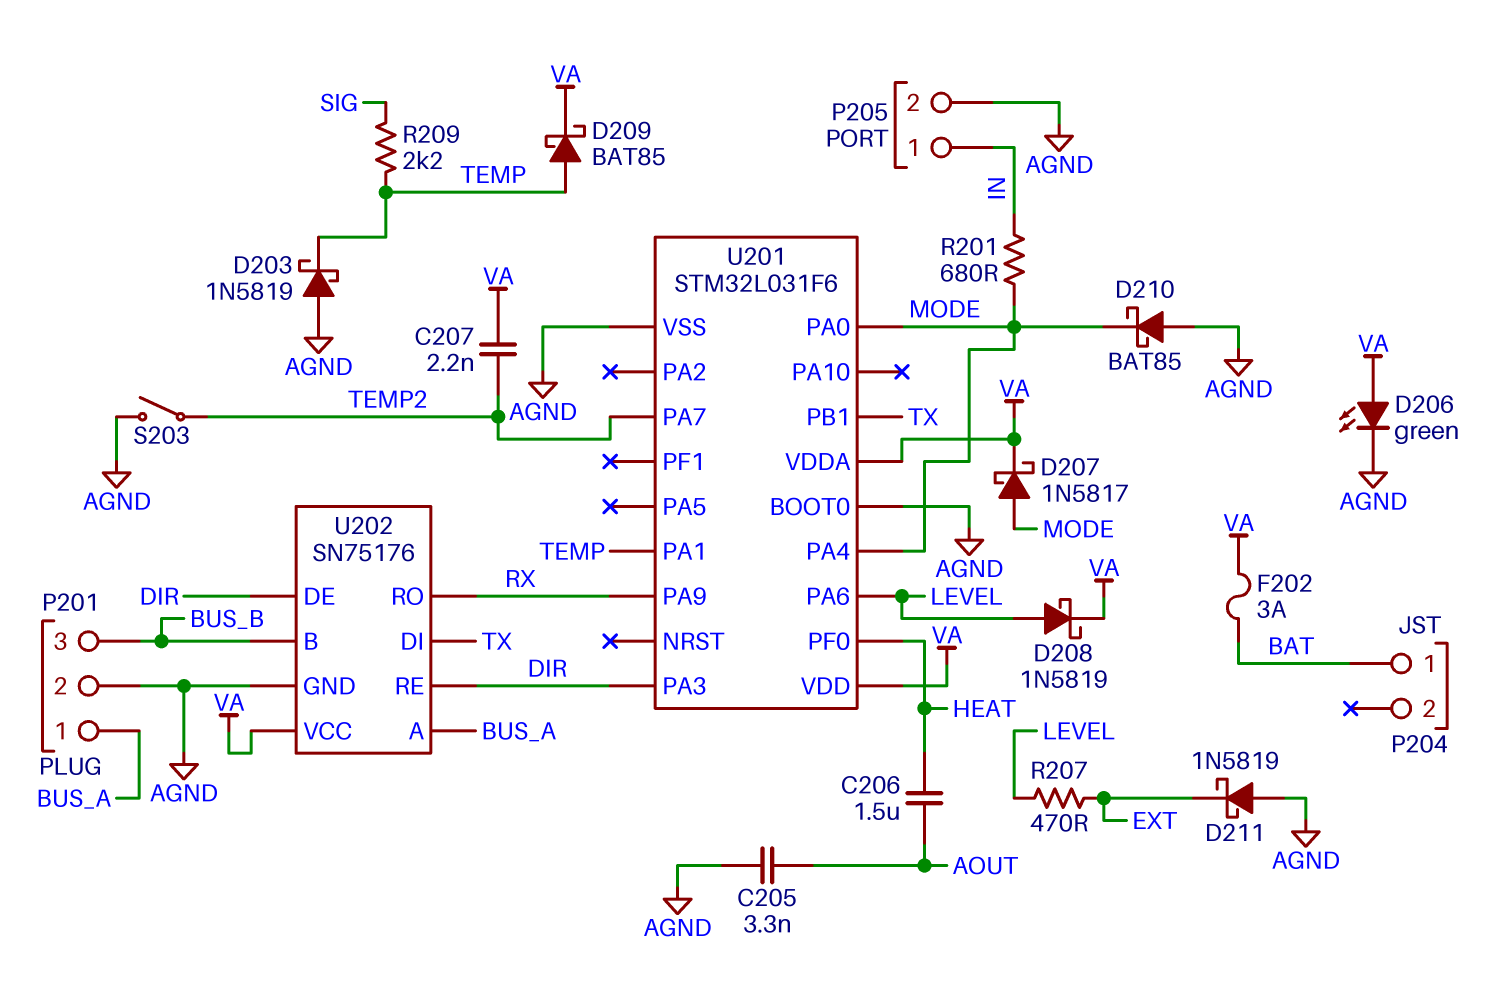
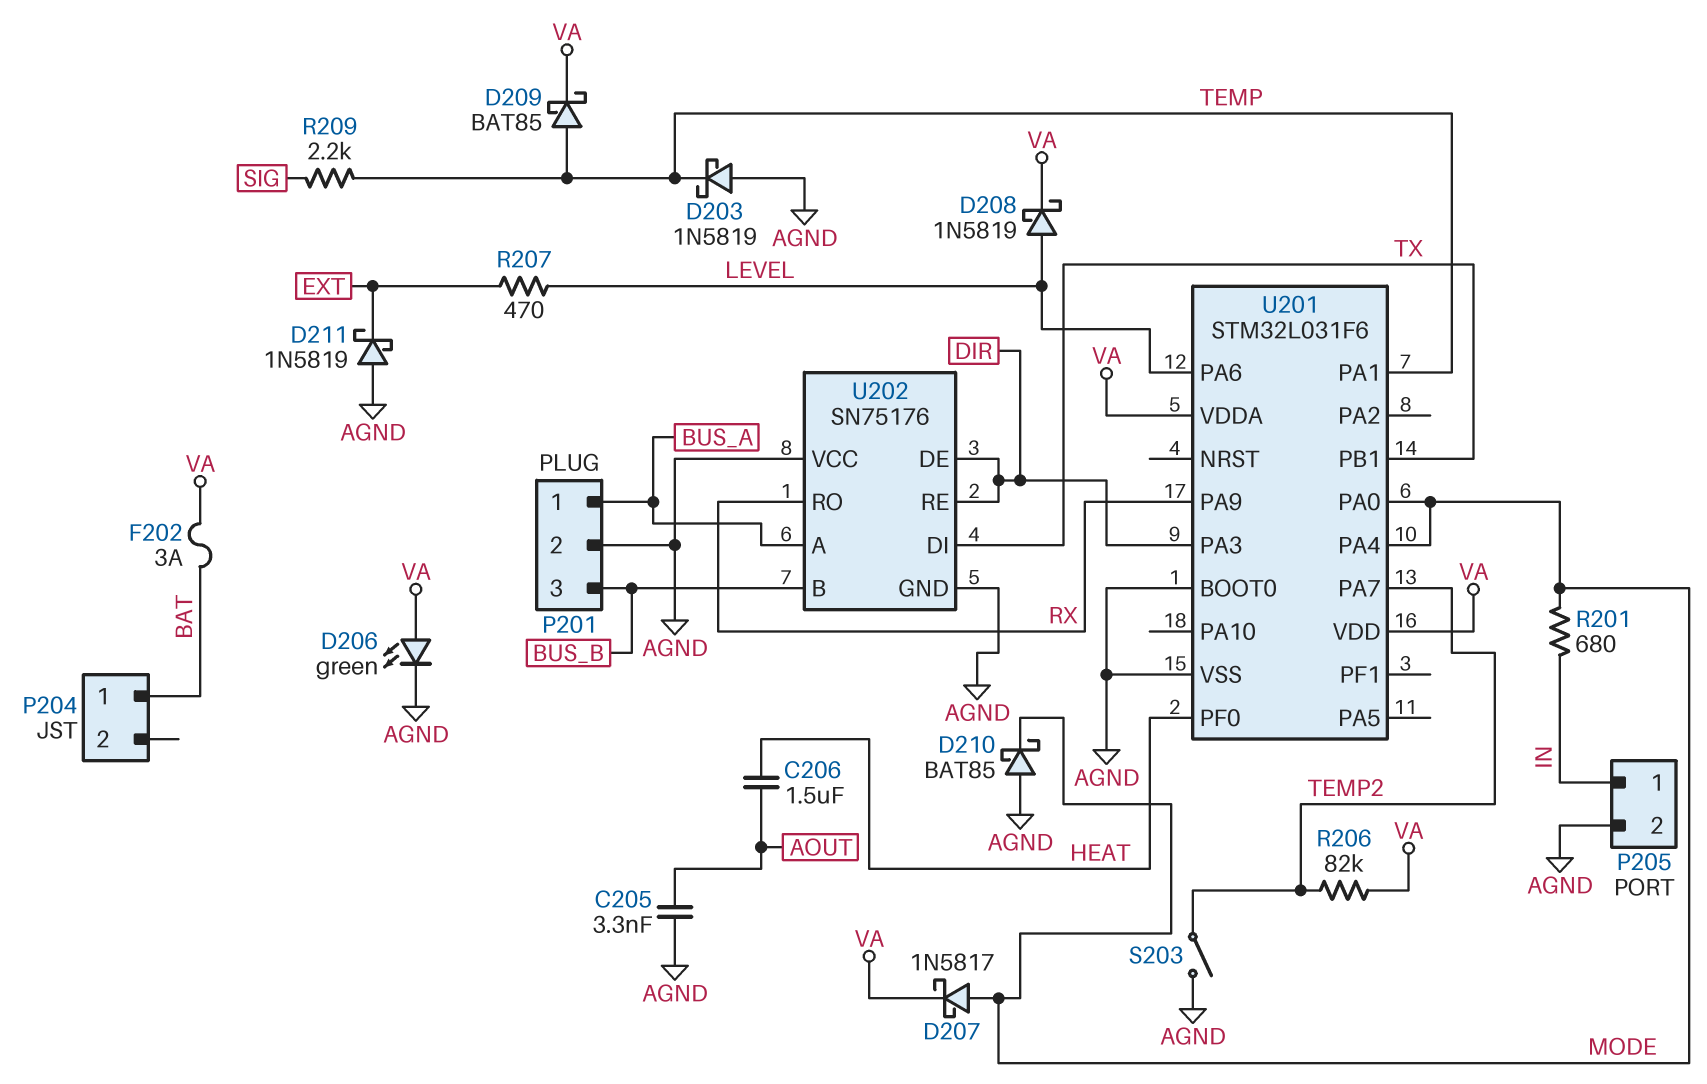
C207: 2.2nF (TEMP2, VA) -> none
R206: none -> 82k (TEMP2, VA)
U202 pin VCC: VA -> AGND

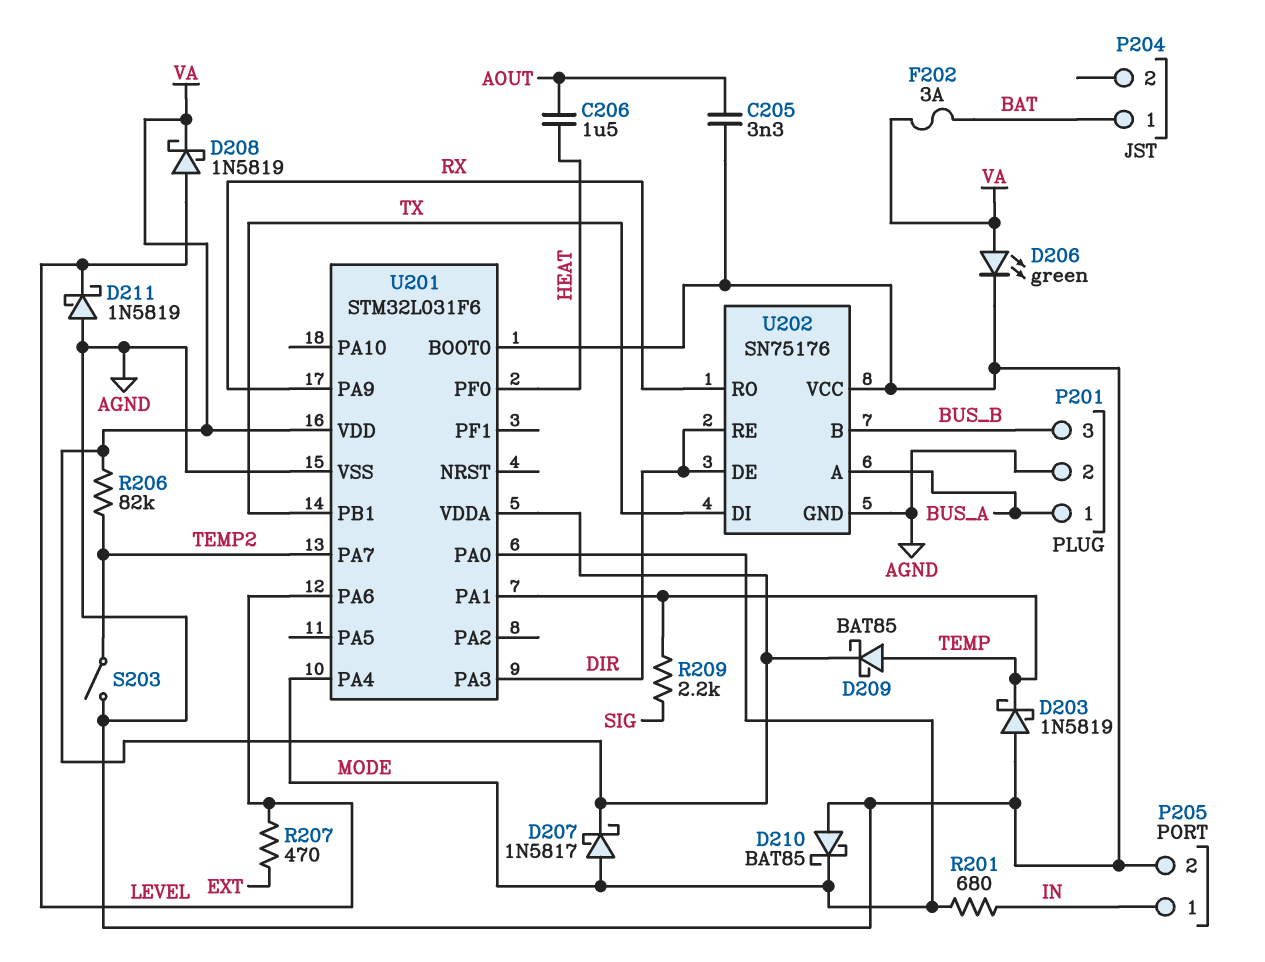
D211: schottky 1N5819 (A AGND, K EXT) -> schottky 1N5819 (A AGND, K LEVEL)

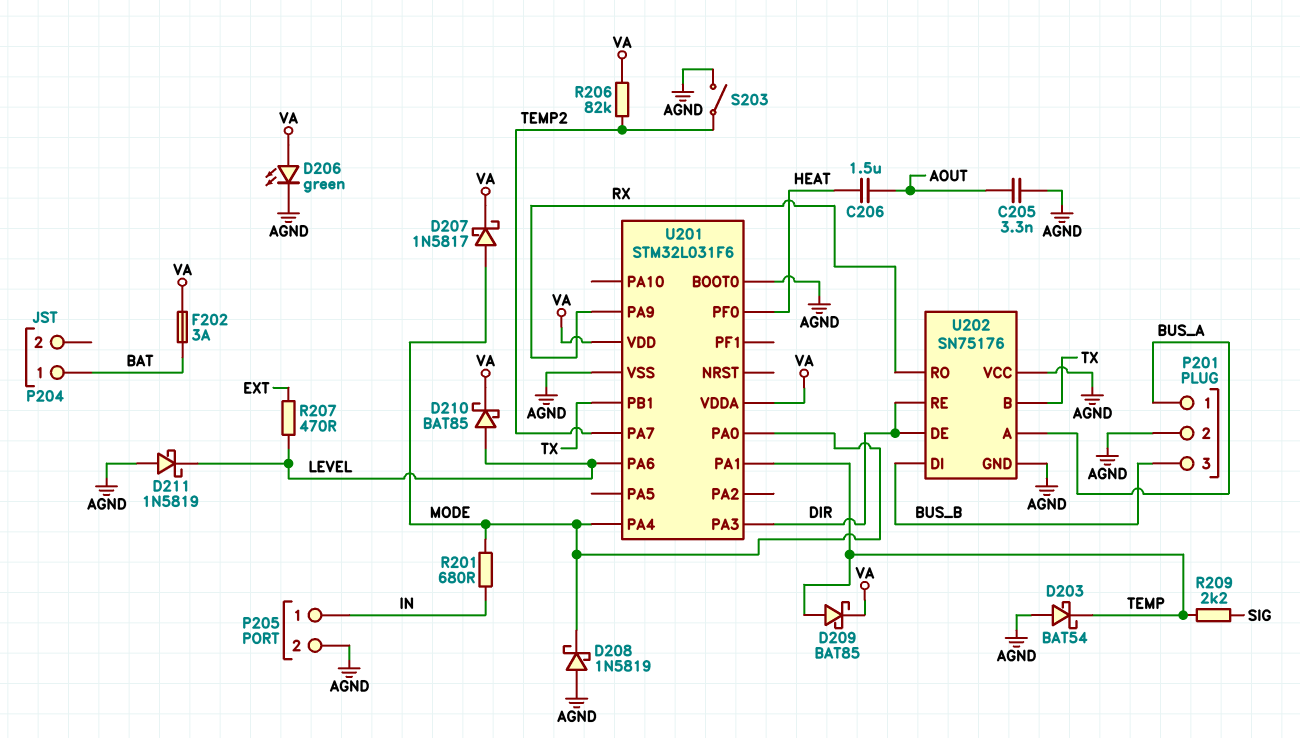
D203: schottky 1N5819 (A AGND, K TEMP) -> schottky BAT54 (A AGND, K TEMP)
D208: schottky 1N5819 (A LEVEL, K VA) -> schottky 1N5819 (A AGND, K MODE)
D210: schottky BAT85 (A AGND, K MODE) -> schottky BAT85 (A LEVEL, K VA)
U202 pin B: BUS_B -> TX
U202 pin DI: TX -> BUS_B

